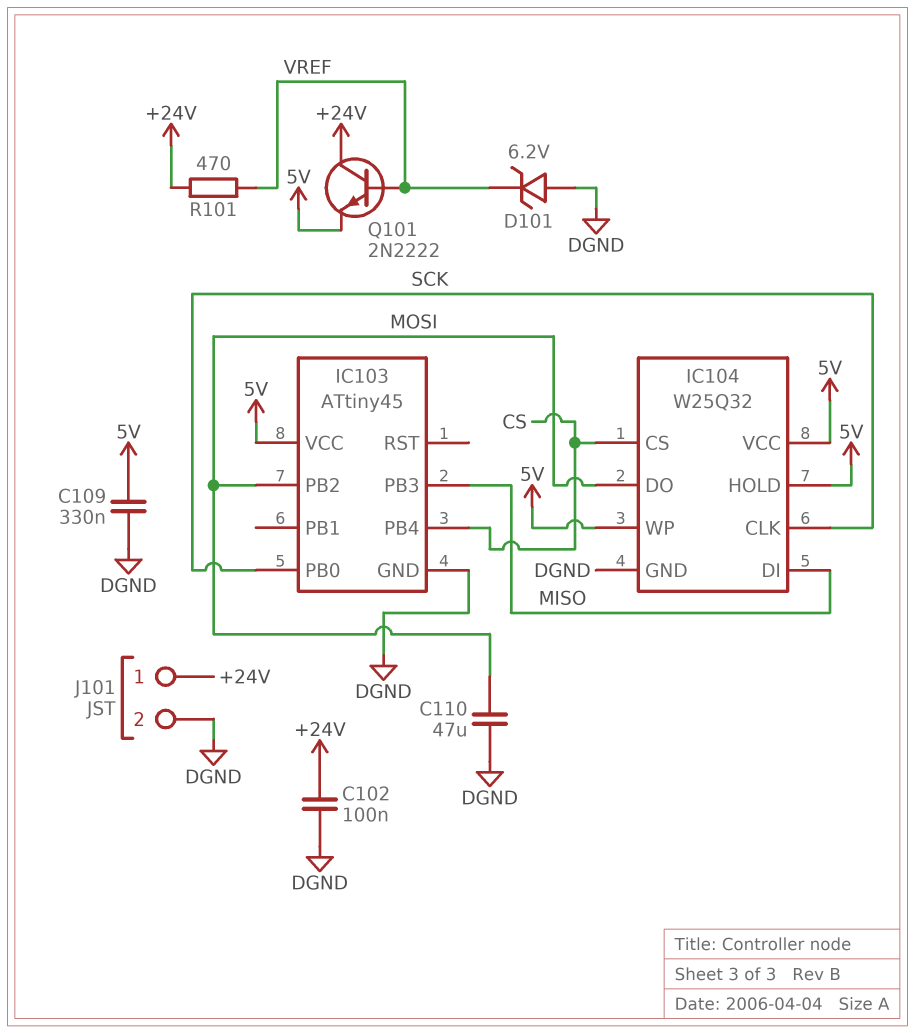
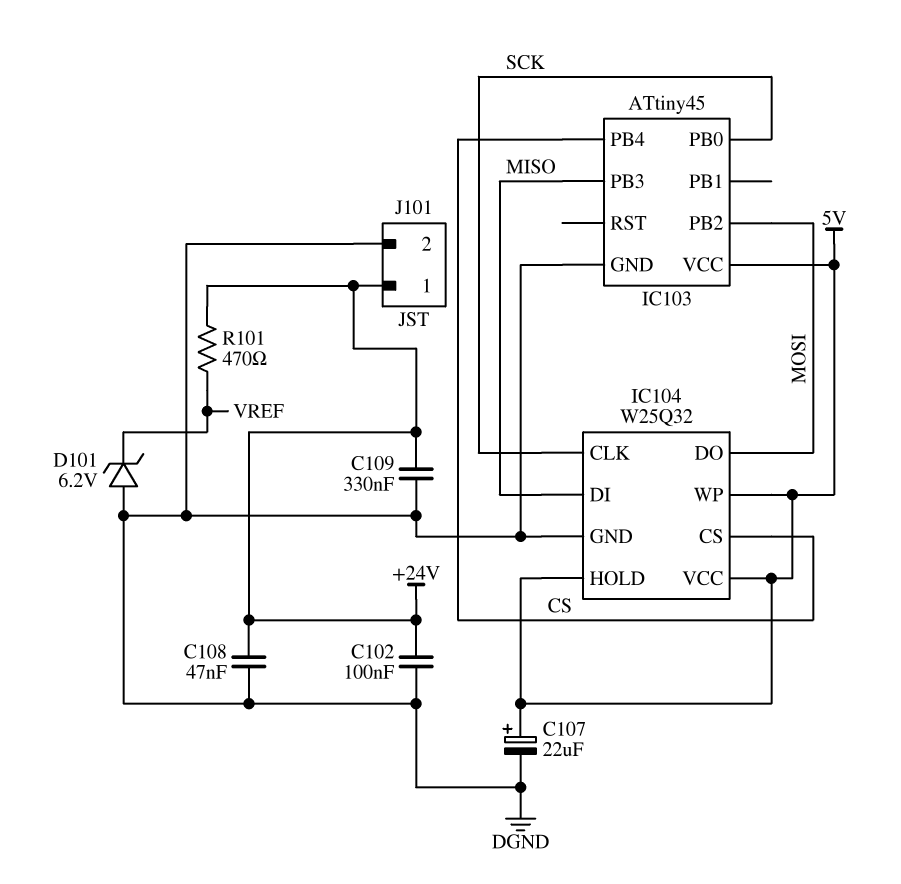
C107: none -> 22uF (plus 5V, minus DGND)
C108: none -> 47nF (+24V, DGND)
C109: 330nF (5V, DGND) -> 330nF (+24V, DGND)
C110: 47uF (DGND, MOSI) -> none
Q101: NPN 2N2222 (B VREF, C +24V, E 5V) -> none

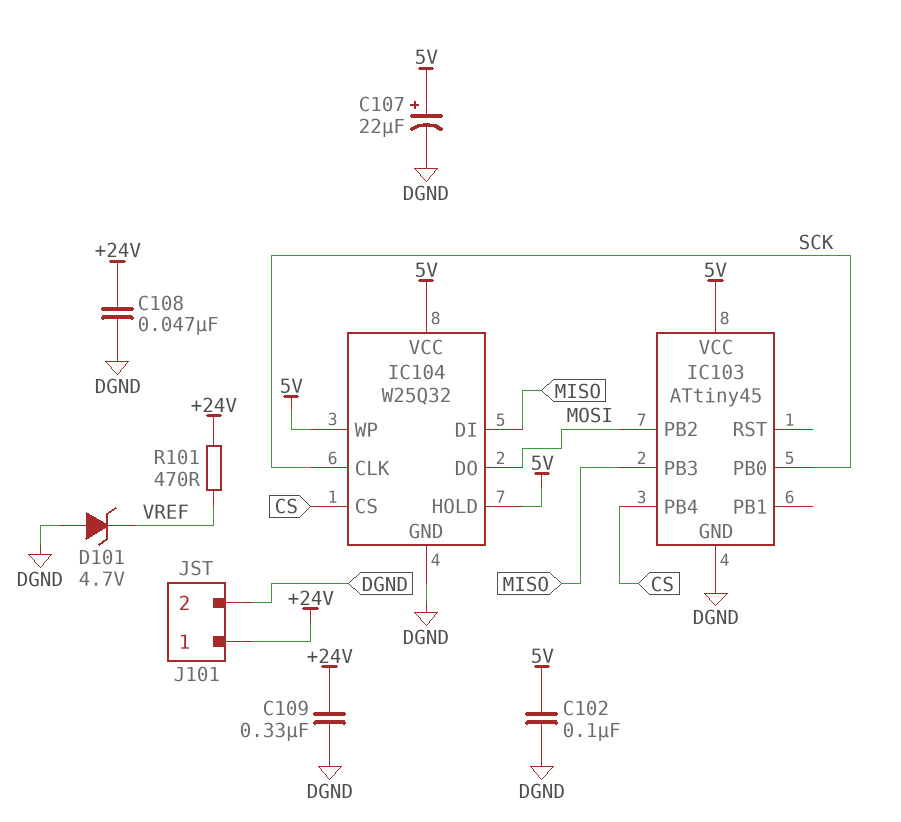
C102: 100nF (+24V, DGND) -> 100nF (5V, DGND)
D101: zener 6.2V (A DGND, K VREF) -> zener 4.7V (A DGND, K VREF)

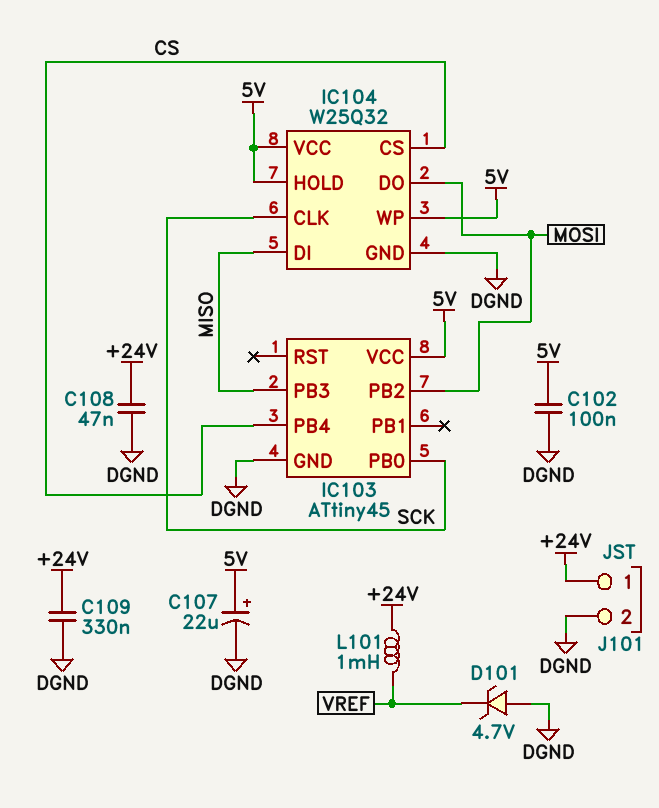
L101: none -> 1mH (+24V, VREF)
R101: 470 (+24V, VREF) -> none

